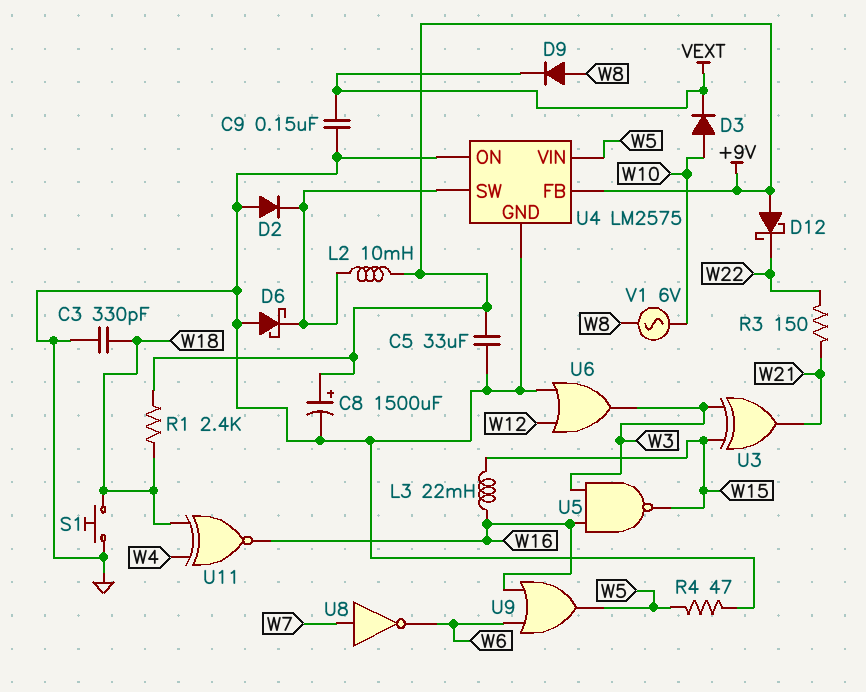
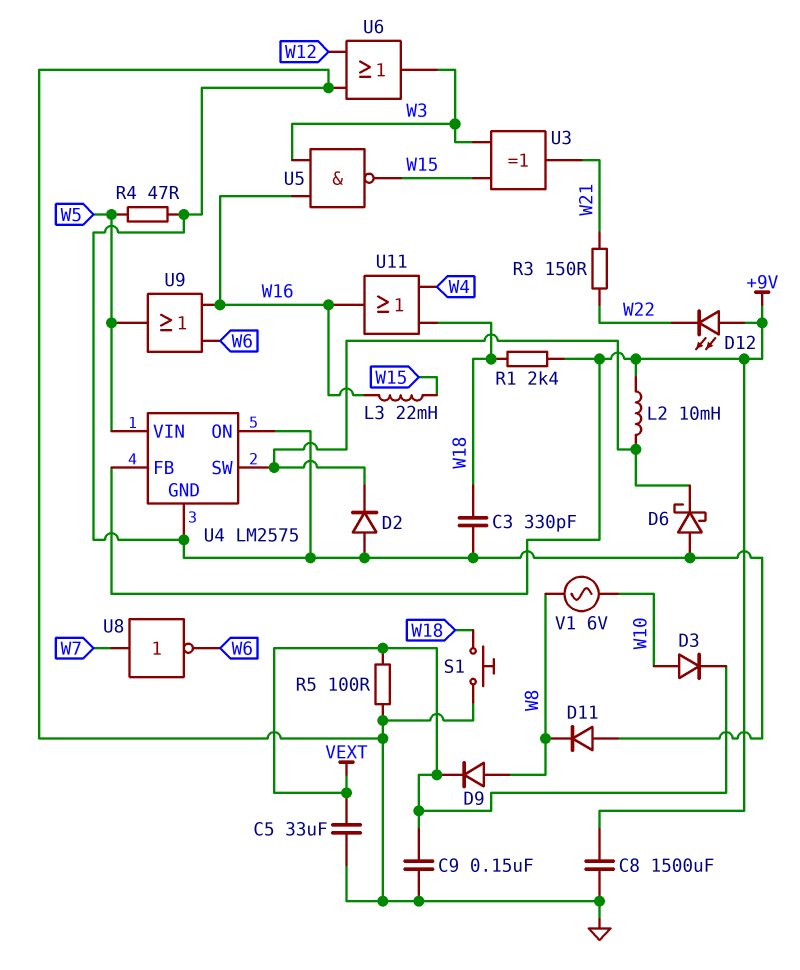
C5: 33uF (+9V, GND) -> 33uF (GND, VEXT)
C8: 1500uF (plus +9V, minus GND) -> 1500uF (+9V, GND)
D11: none -> diode (A GND, K W8)
D12: schottky (A +9V, K W22) -> LED (A +9V, K W22)
R5: none -> 100 (GND, VEXT)
U11: XNOR (in W4, in W18, out W16) -> OR (in W4, in W18, out W16)

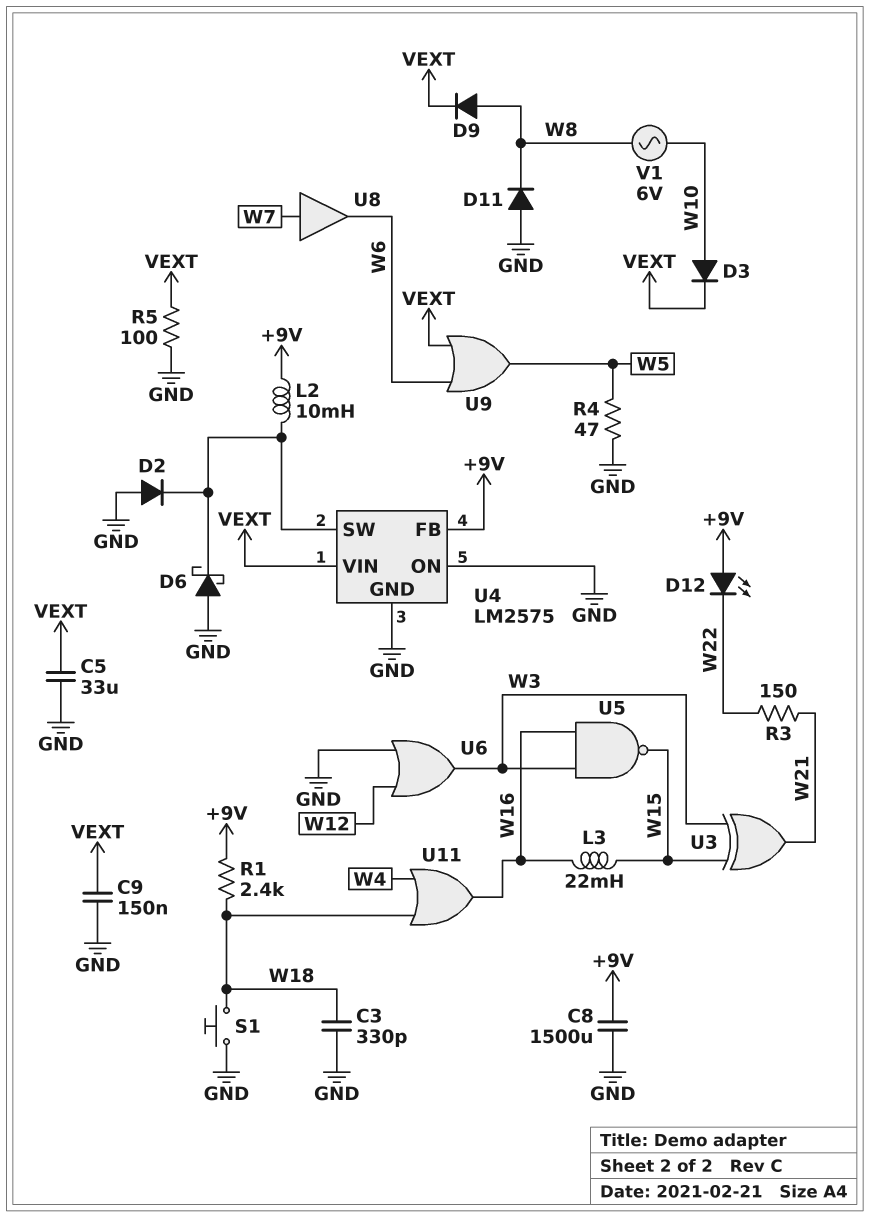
U4 pin VIN: W5 -> VEXT
U8: NOT (in W7, out W6) -> buffer (in W7, out W6)
U9: OR (in W6, in W16, out W5) -> OR (in VEXT, in W6, out W5)

